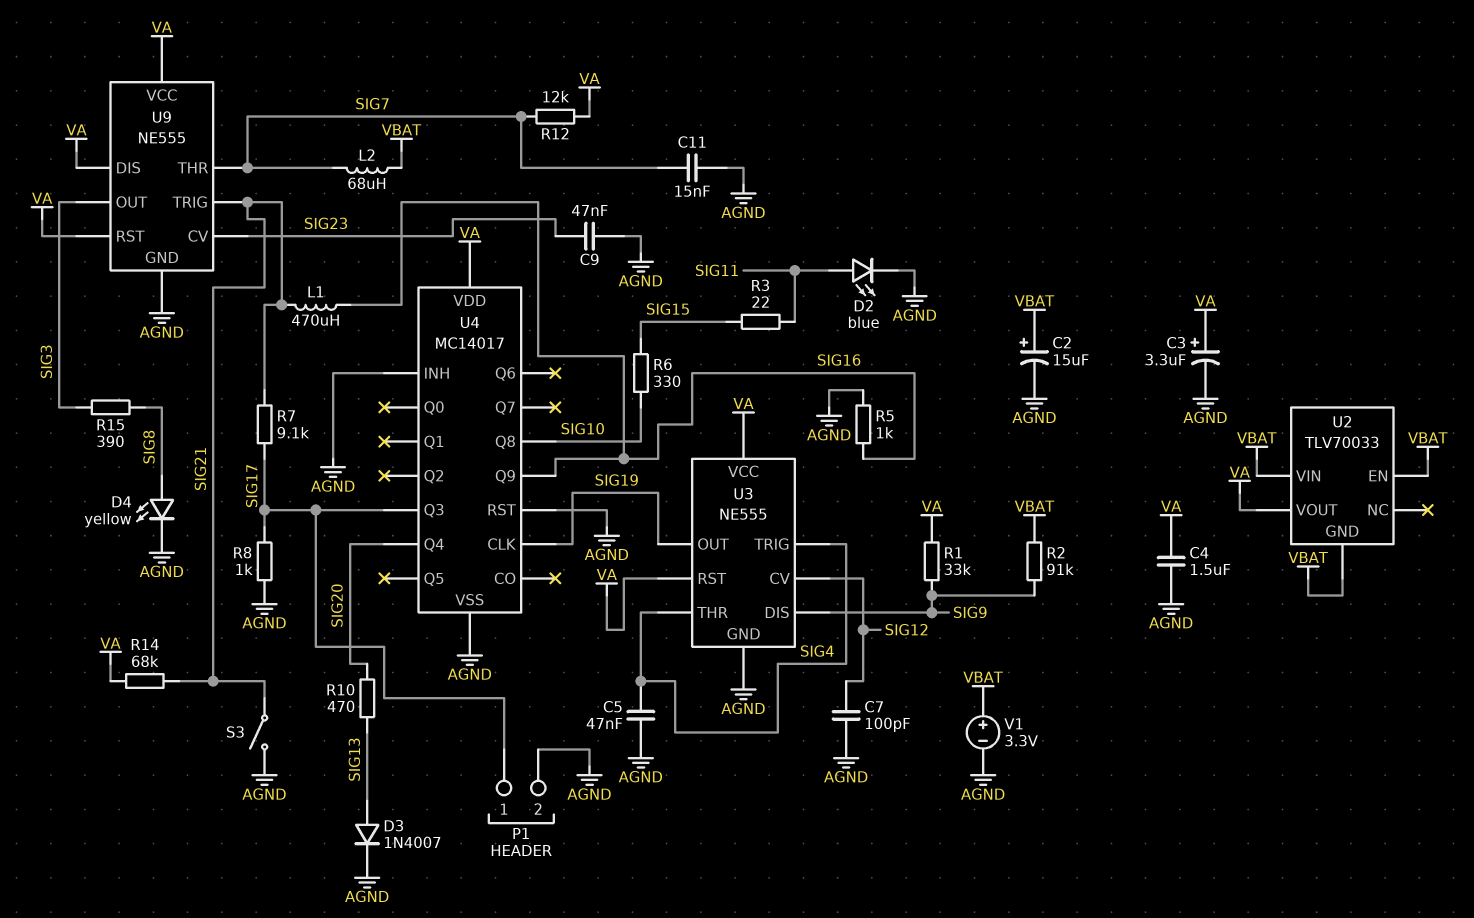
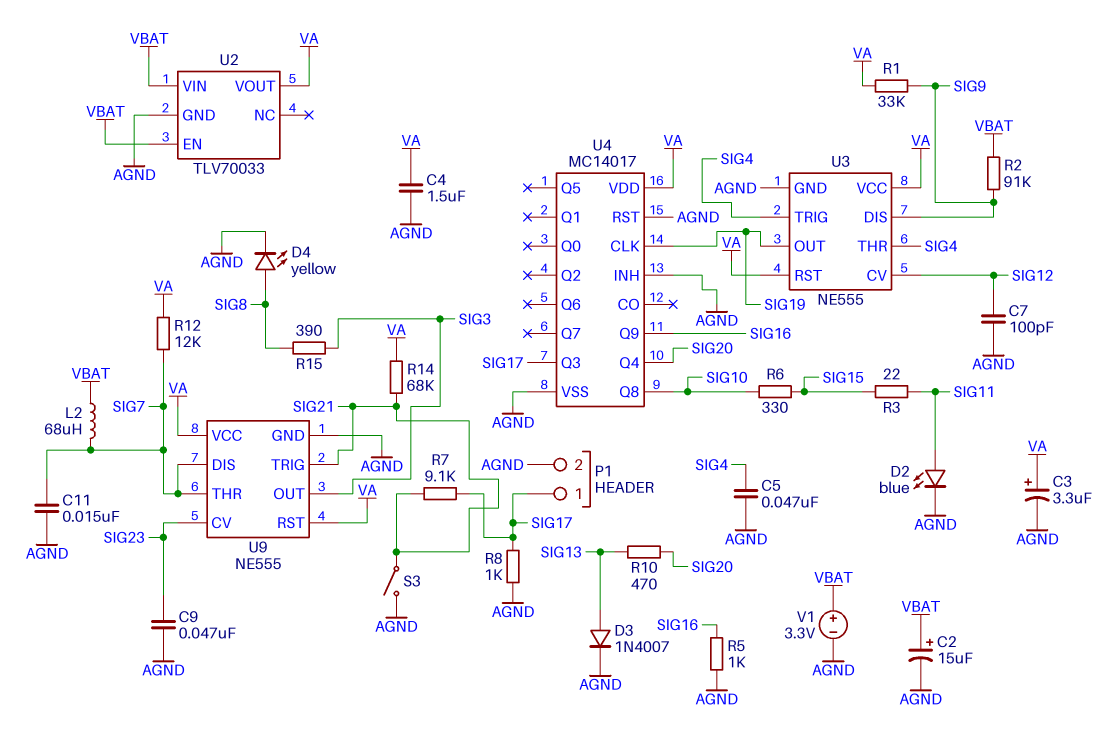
L1: 470uH (SIG16, SIG21) -> none
U2 pin GND: VBAT -> AGND
U9 pin DIS: VA -> SIG7

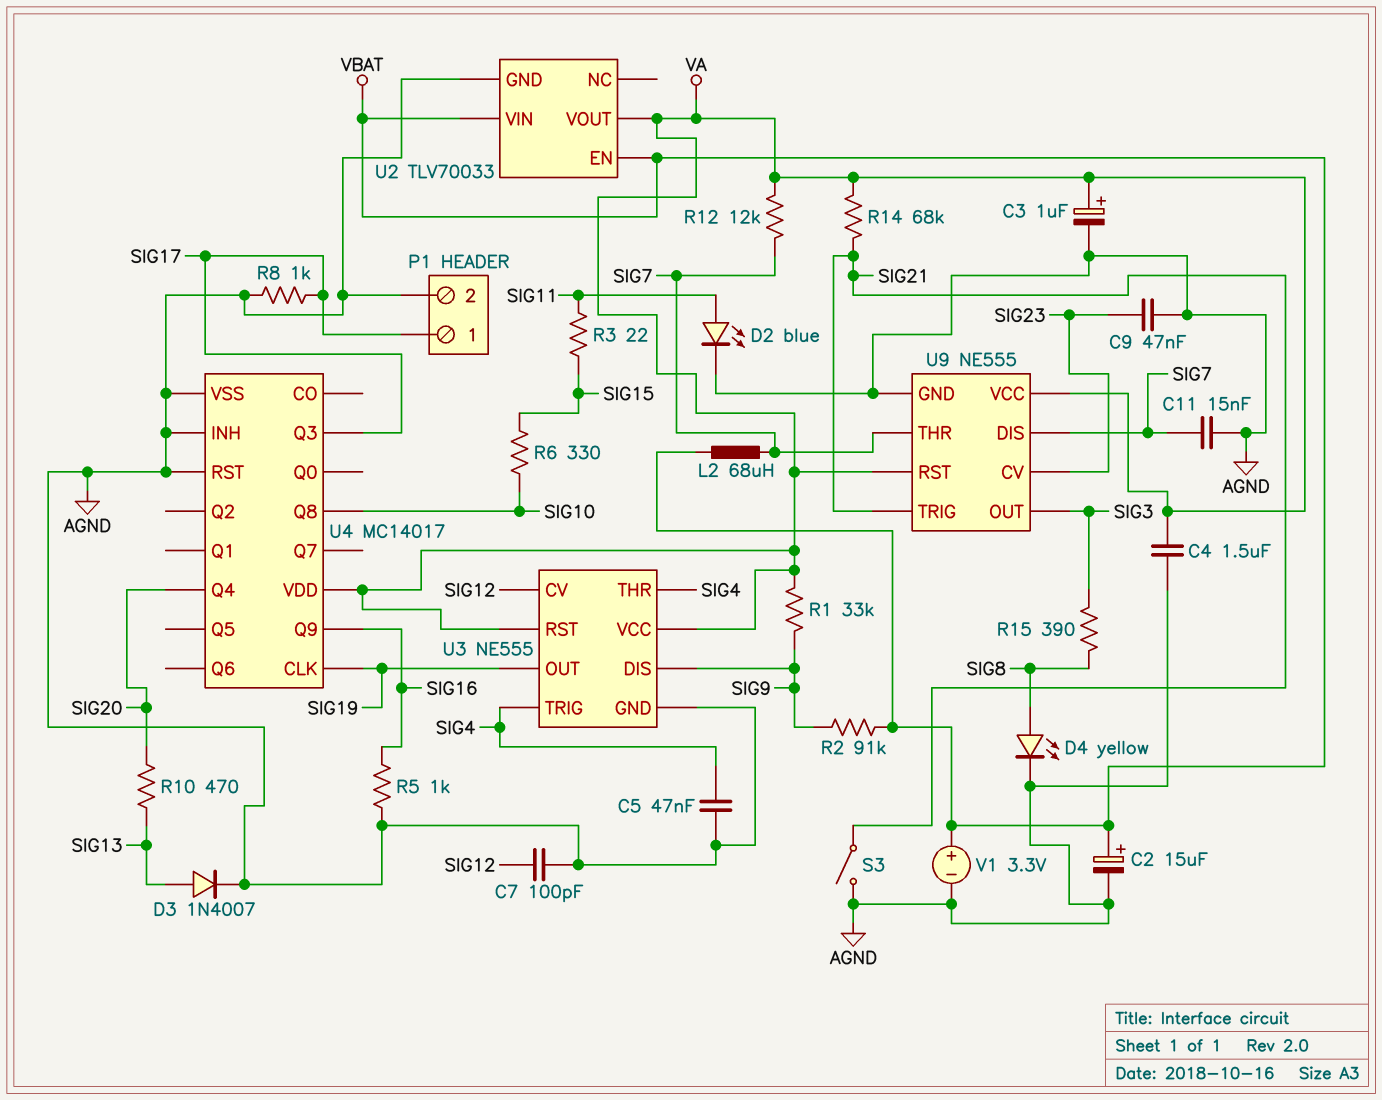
C3: 3.3uF (plus VA, minus AGND) -> 1uF (plus VA, minus AGND)
R7: 9.1k (SIG17, SIG21) -> none

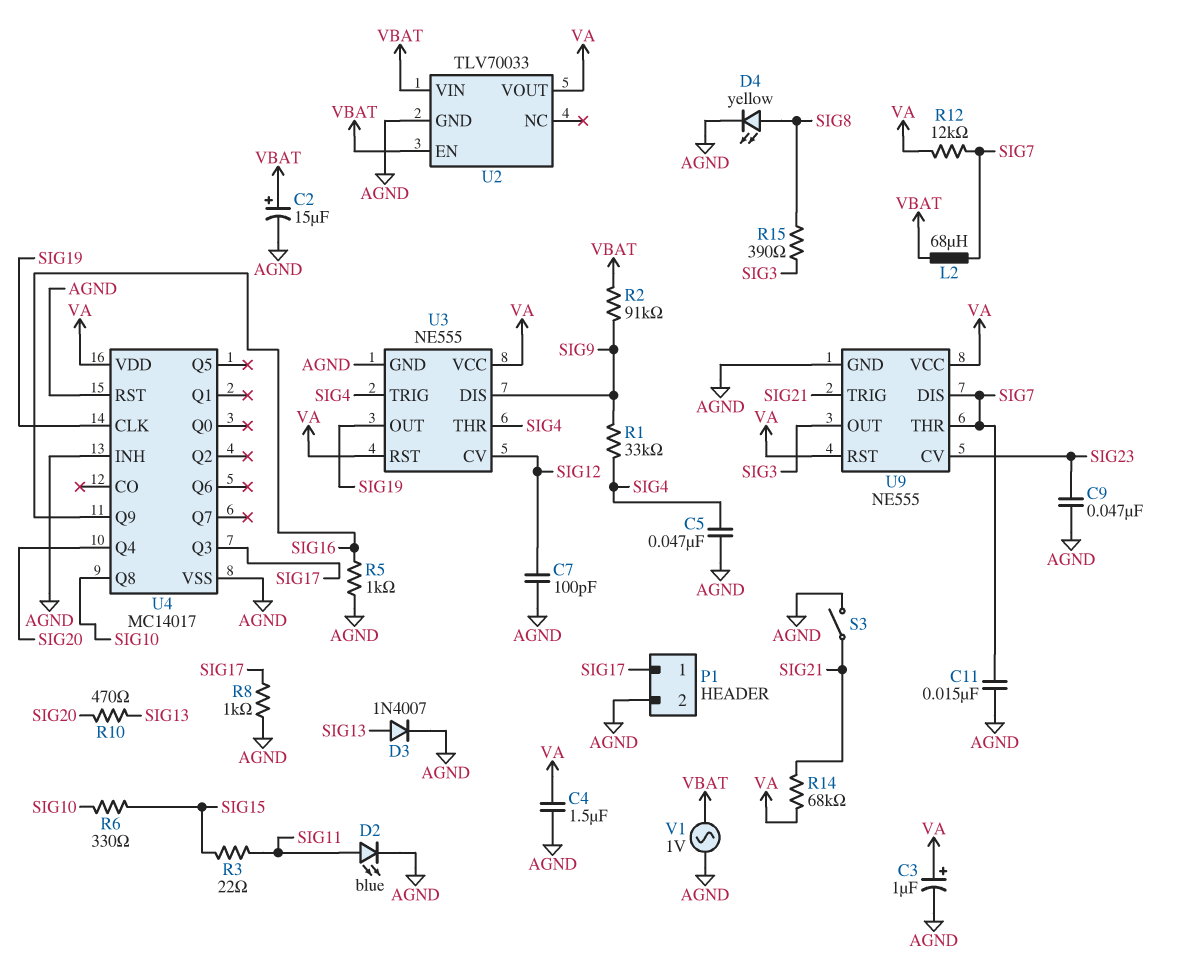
R1: 33k (SIG9, VA) -> 33k (SIG4, SIG9)
V1: 3.3V (plus VBAT, minus AGND) -> AC 1V (AGND, VBAT)

